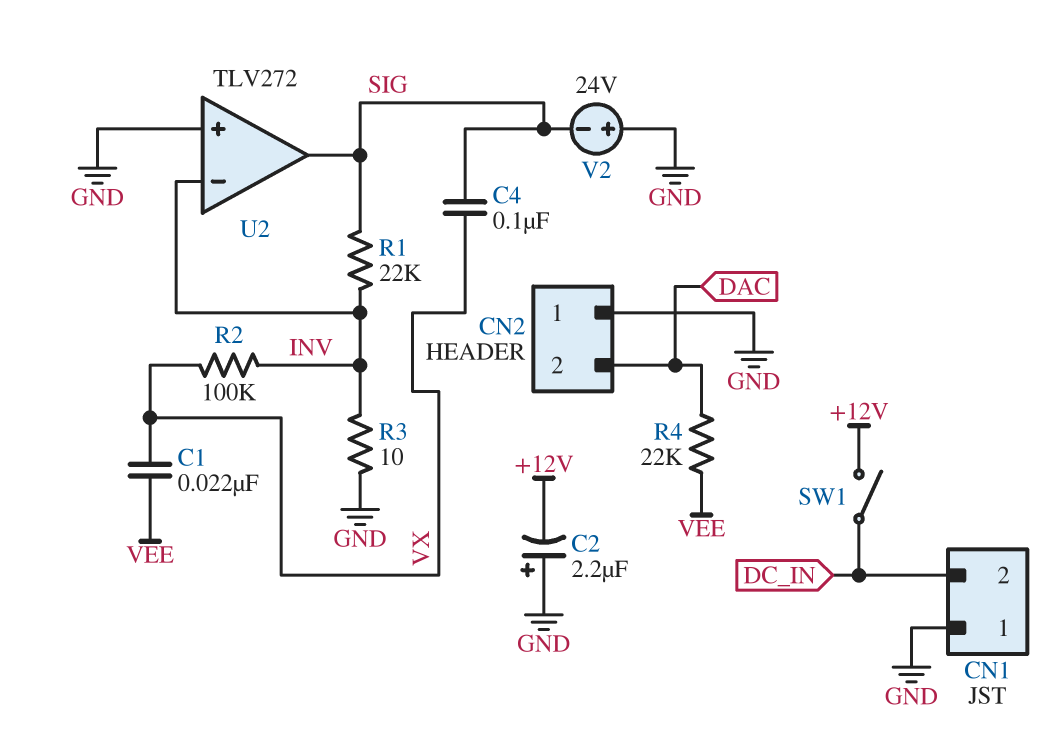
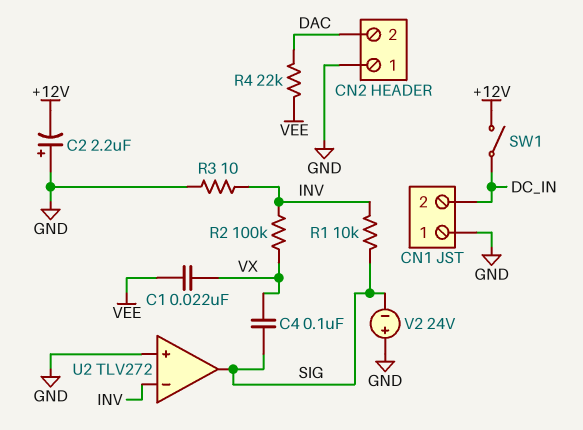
R1: 22k (INV, SIG) -> 10k (INV, SIG)

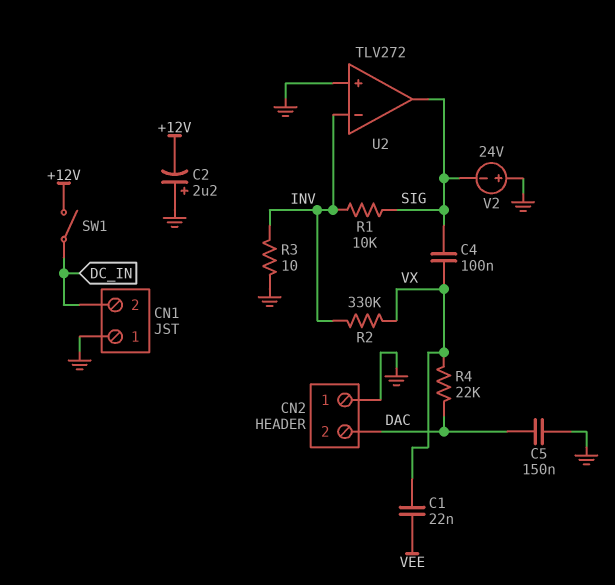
C5: none -> 150nF (DAC, GND)
R2: 100k (INV, VX) -> 330k (INV, VX)
R4: 22k (DAC, VEE) -> 22k (DAC, VX)

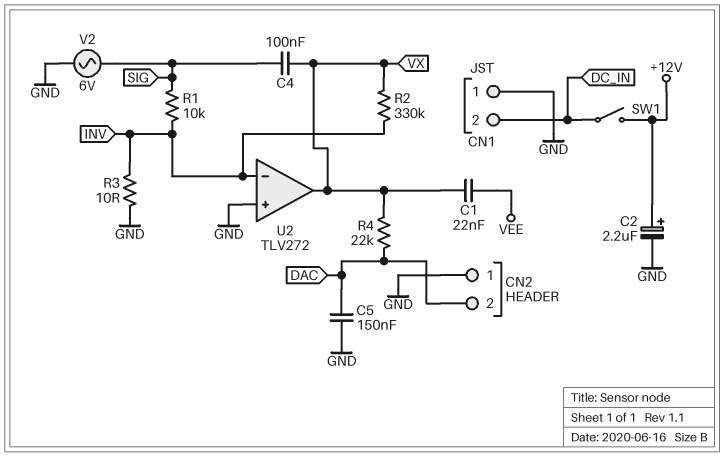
C2: 2.2uF (plus GND, minus +12V) -> 2.2uF (plus +12V, minus GND)
U2 pin out: SIG -> VX
V2: 24V (plus GND, minus SIG) -> AC 6V (GND, SIG)

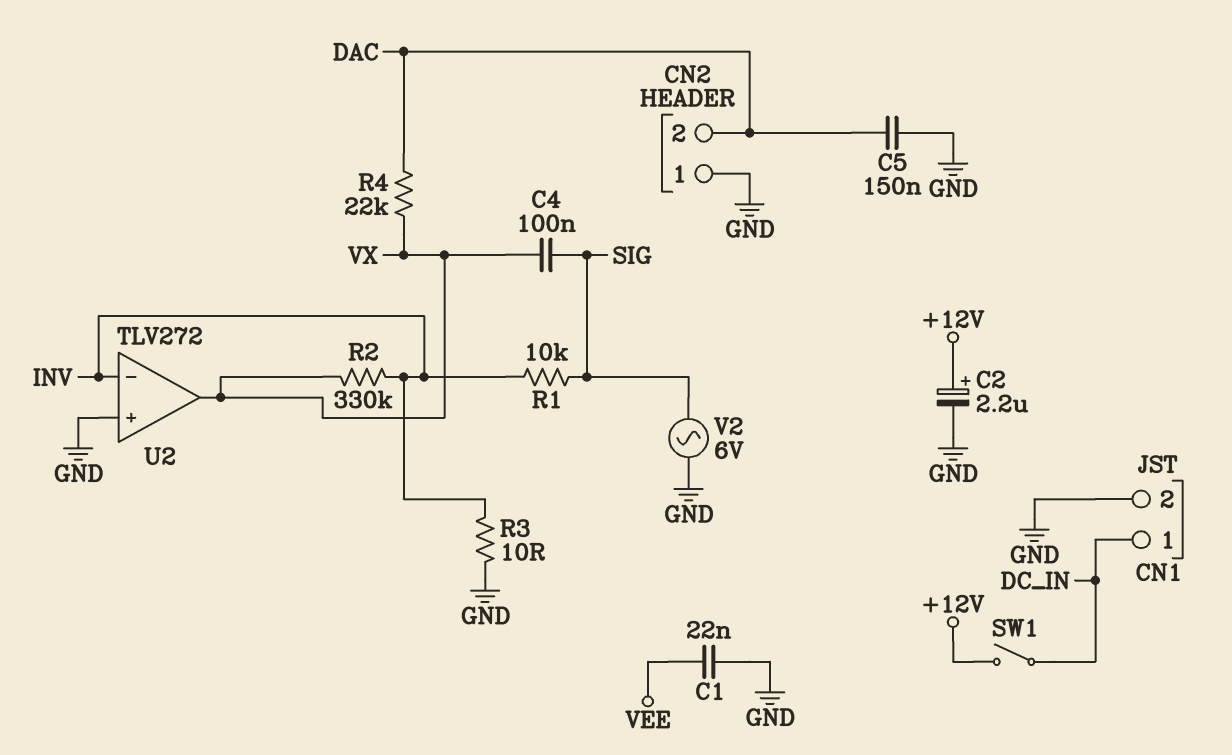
C1: 22nF (VEE, VX) -> 22nF (GND, VEE)
CN1 pin 1: GND -> DC_IN
CN1 pin 2: DC_IN -> GND

